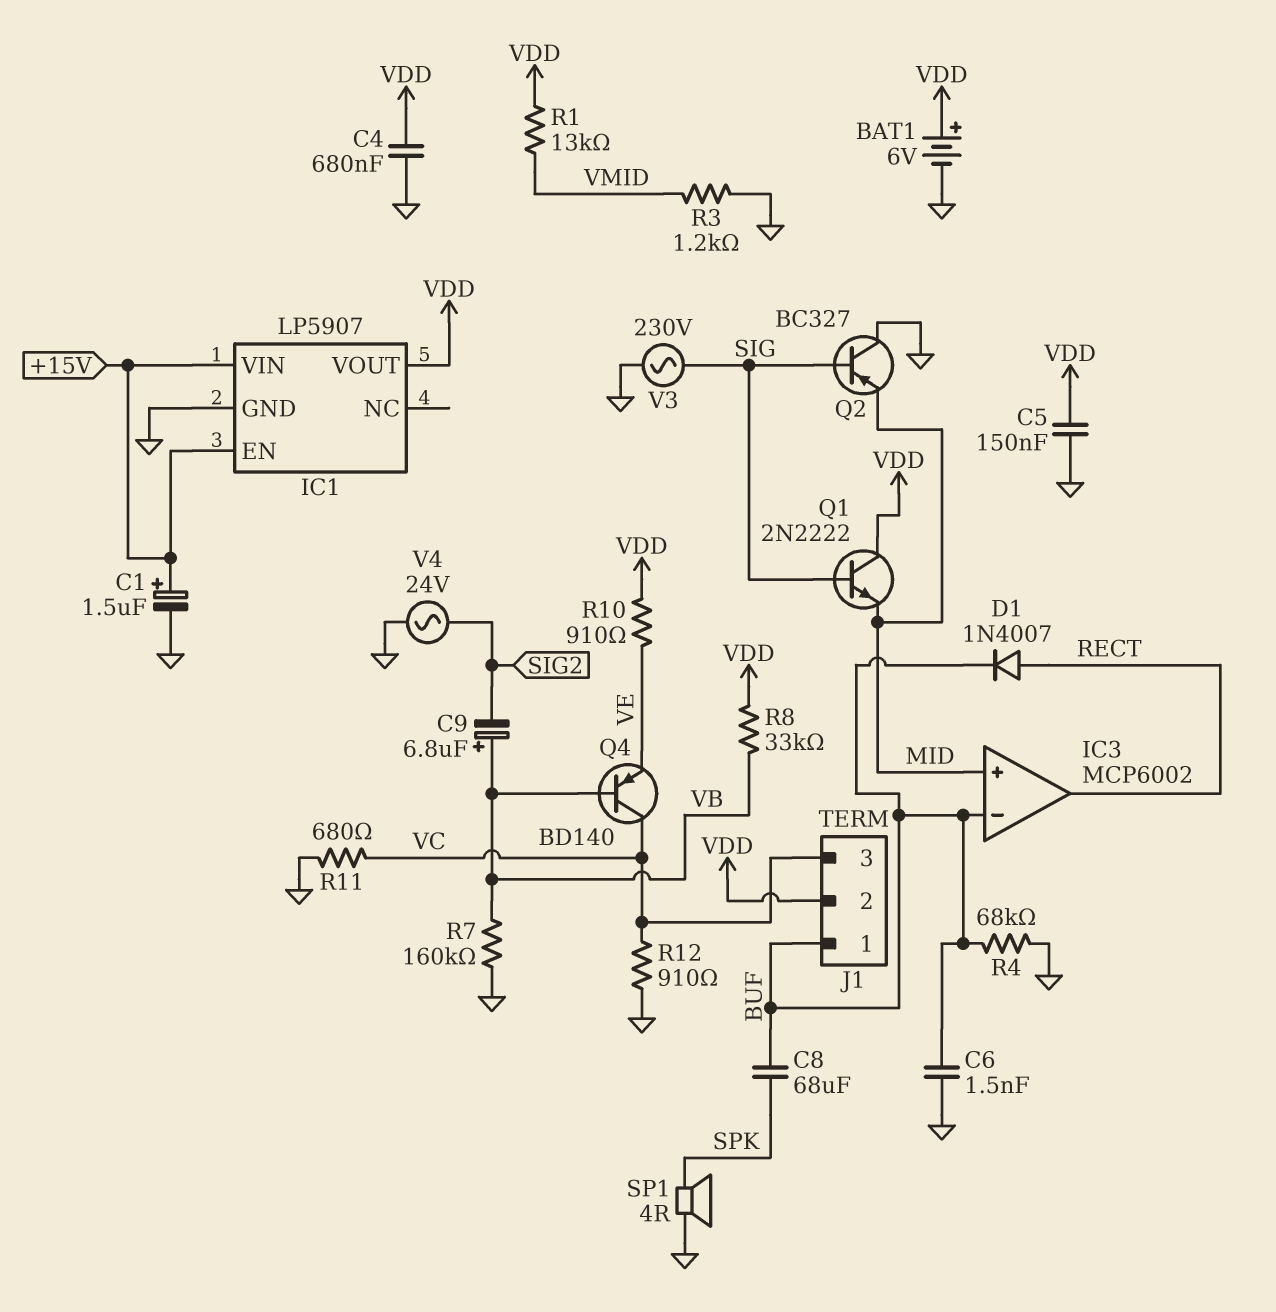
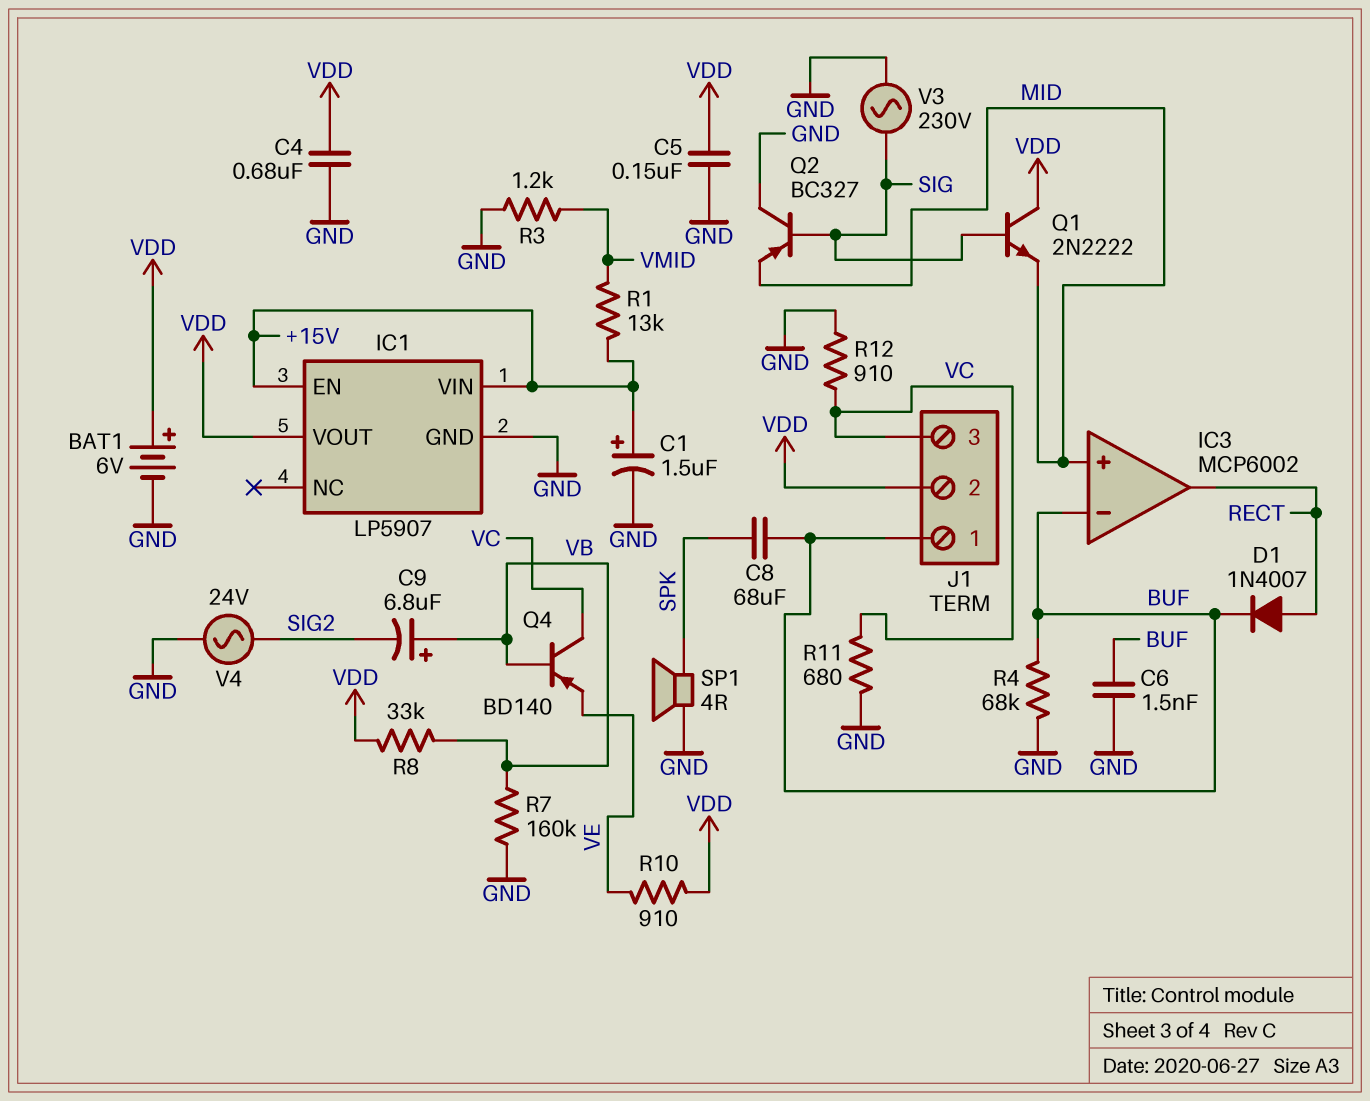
R1: 13k (VDD, VMID) -> 13k (+15V, VMID)

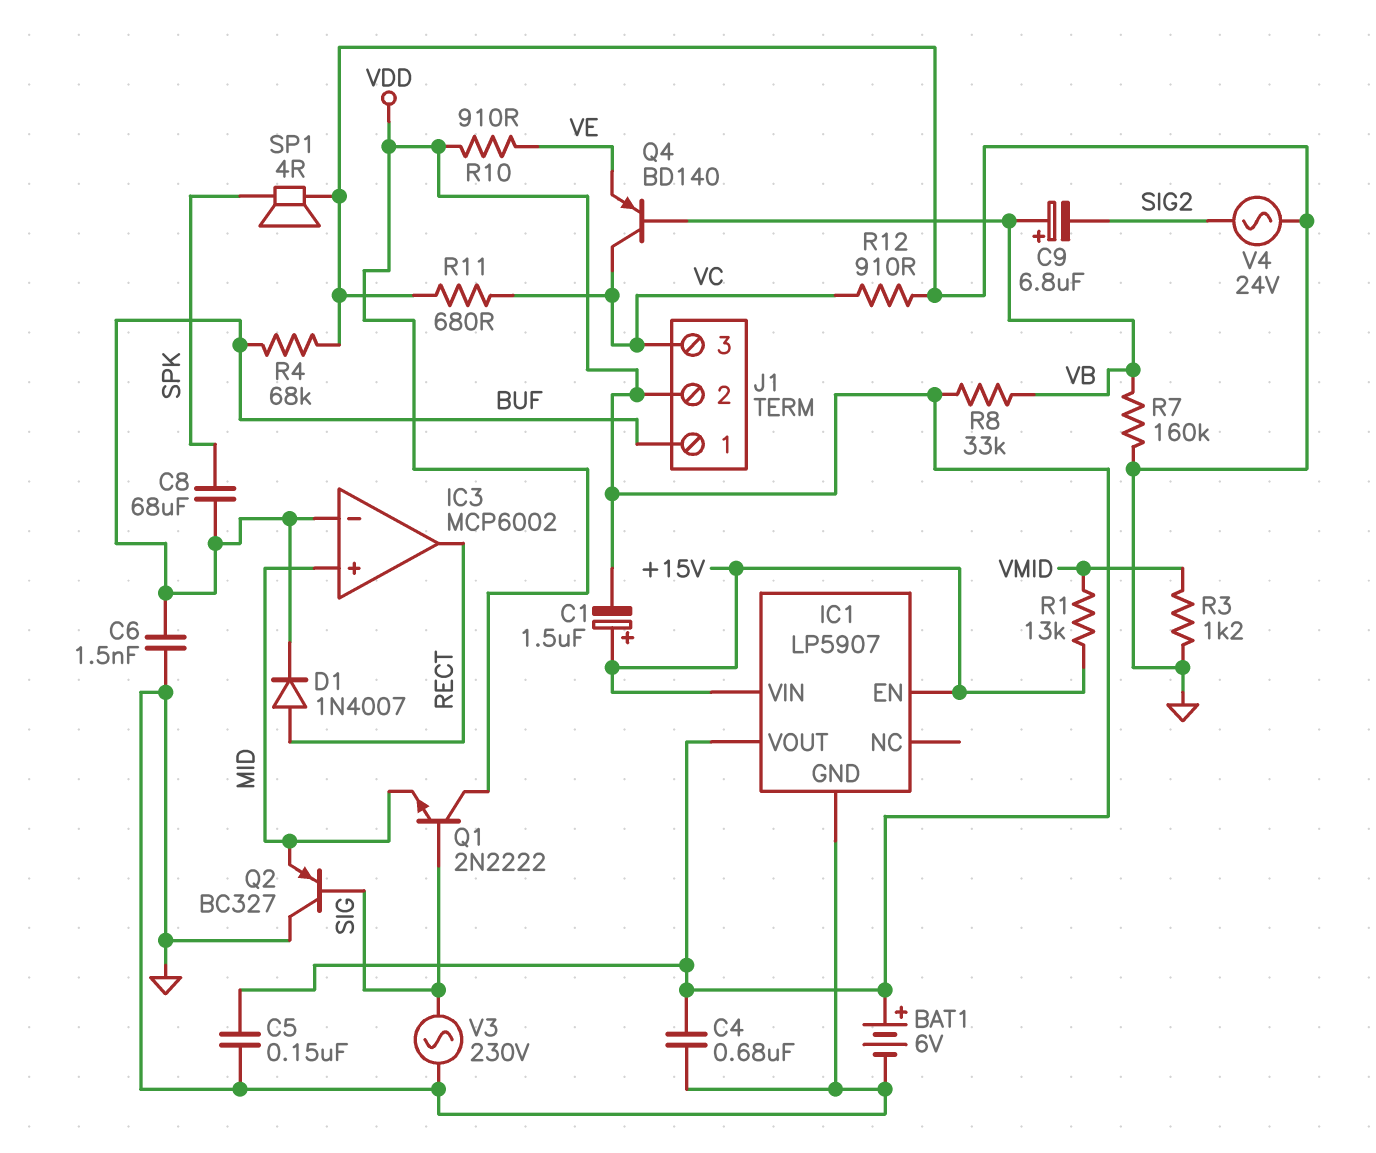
C1: 1.5uF (plus +15V, minus GND) -> 1.5uF (plus +15V, minus VDD)

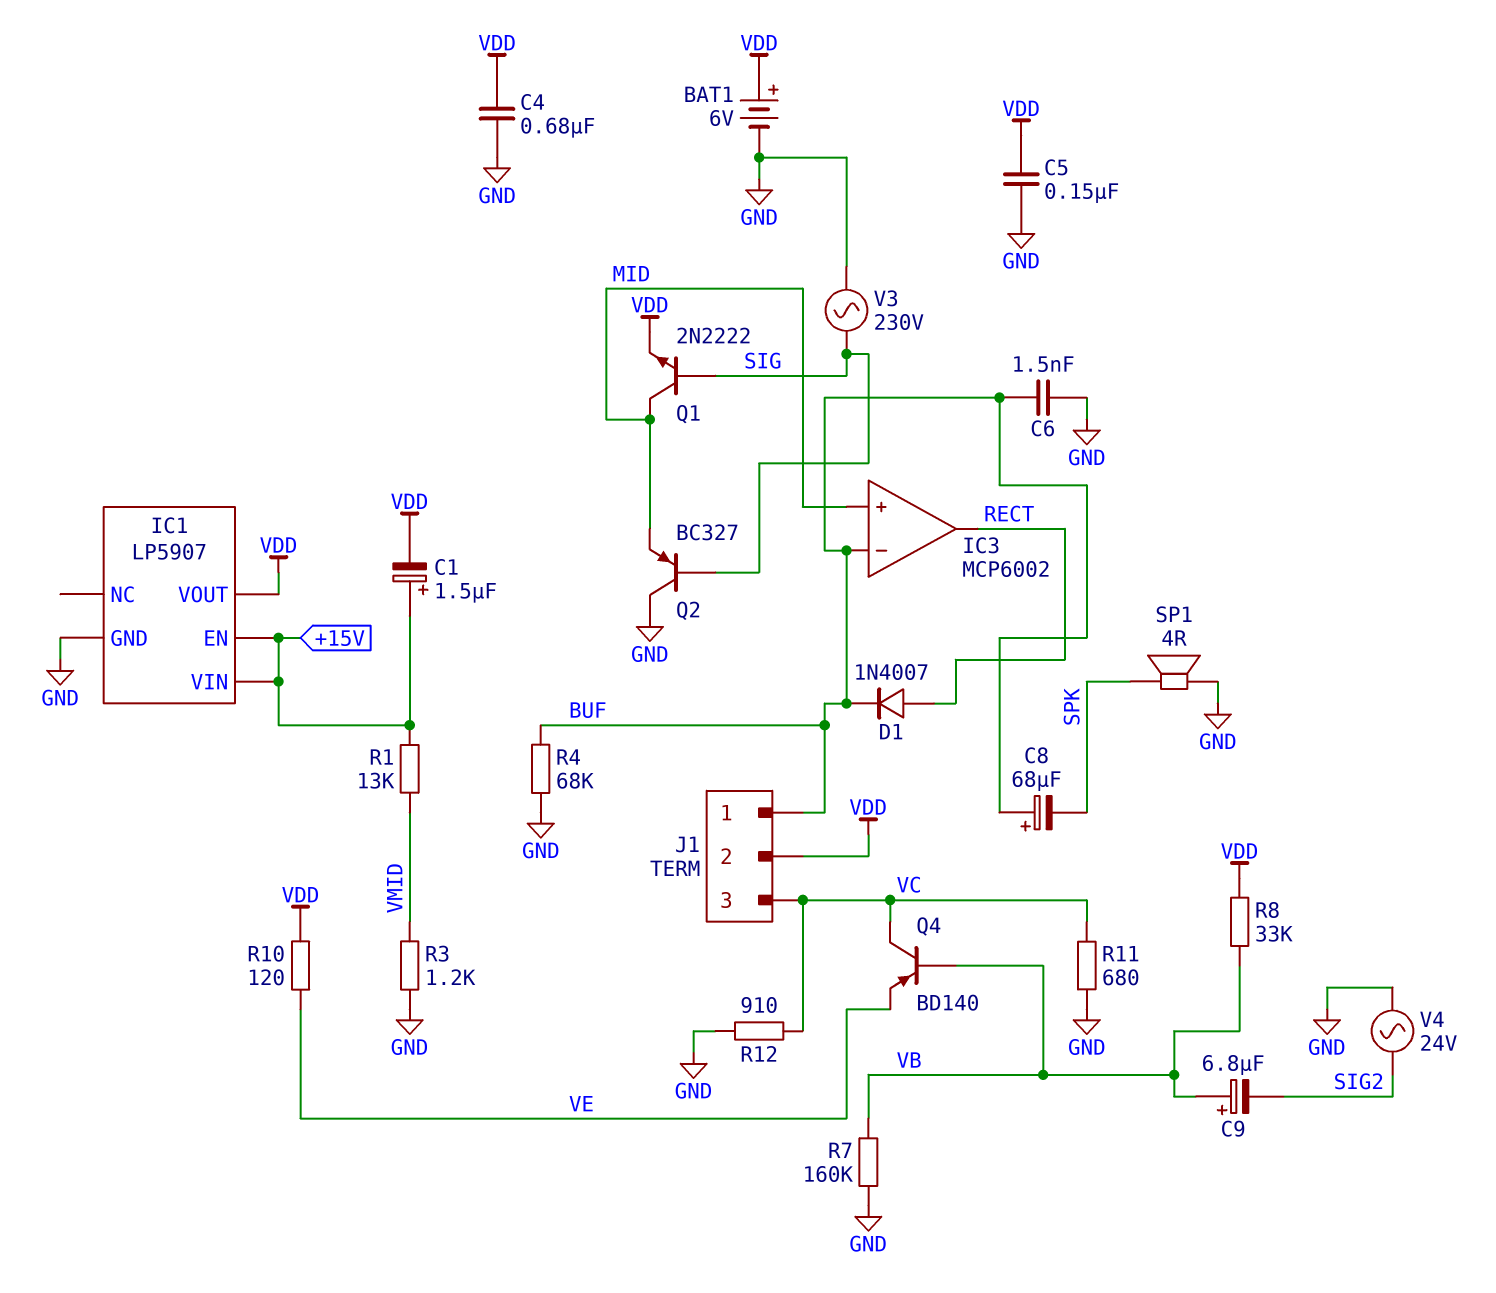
C8: 68uF (BUF, SPK) -> 68uF (plus BUF, minus SPK)
Q1: NPN 2N2222 (B SIG, C VDD, E MID) -> NPN 2N2222 (B SIG, C MID, E VDD)
R10: 910 (VDD, VE) -> 120 (VDD, VE)

